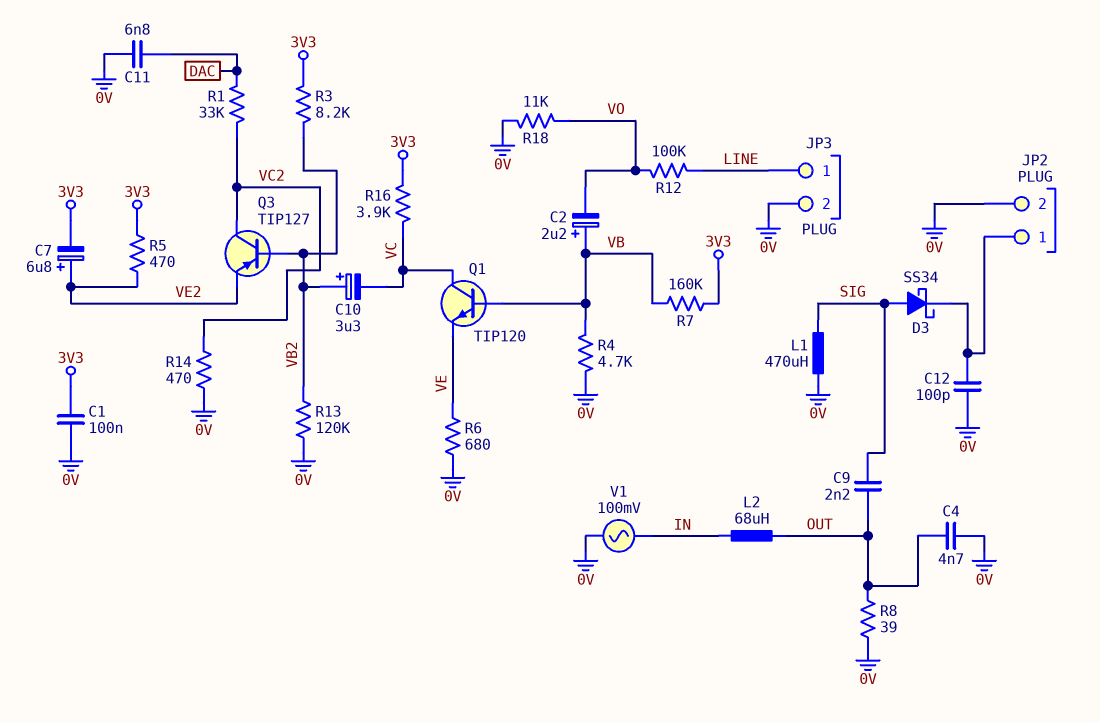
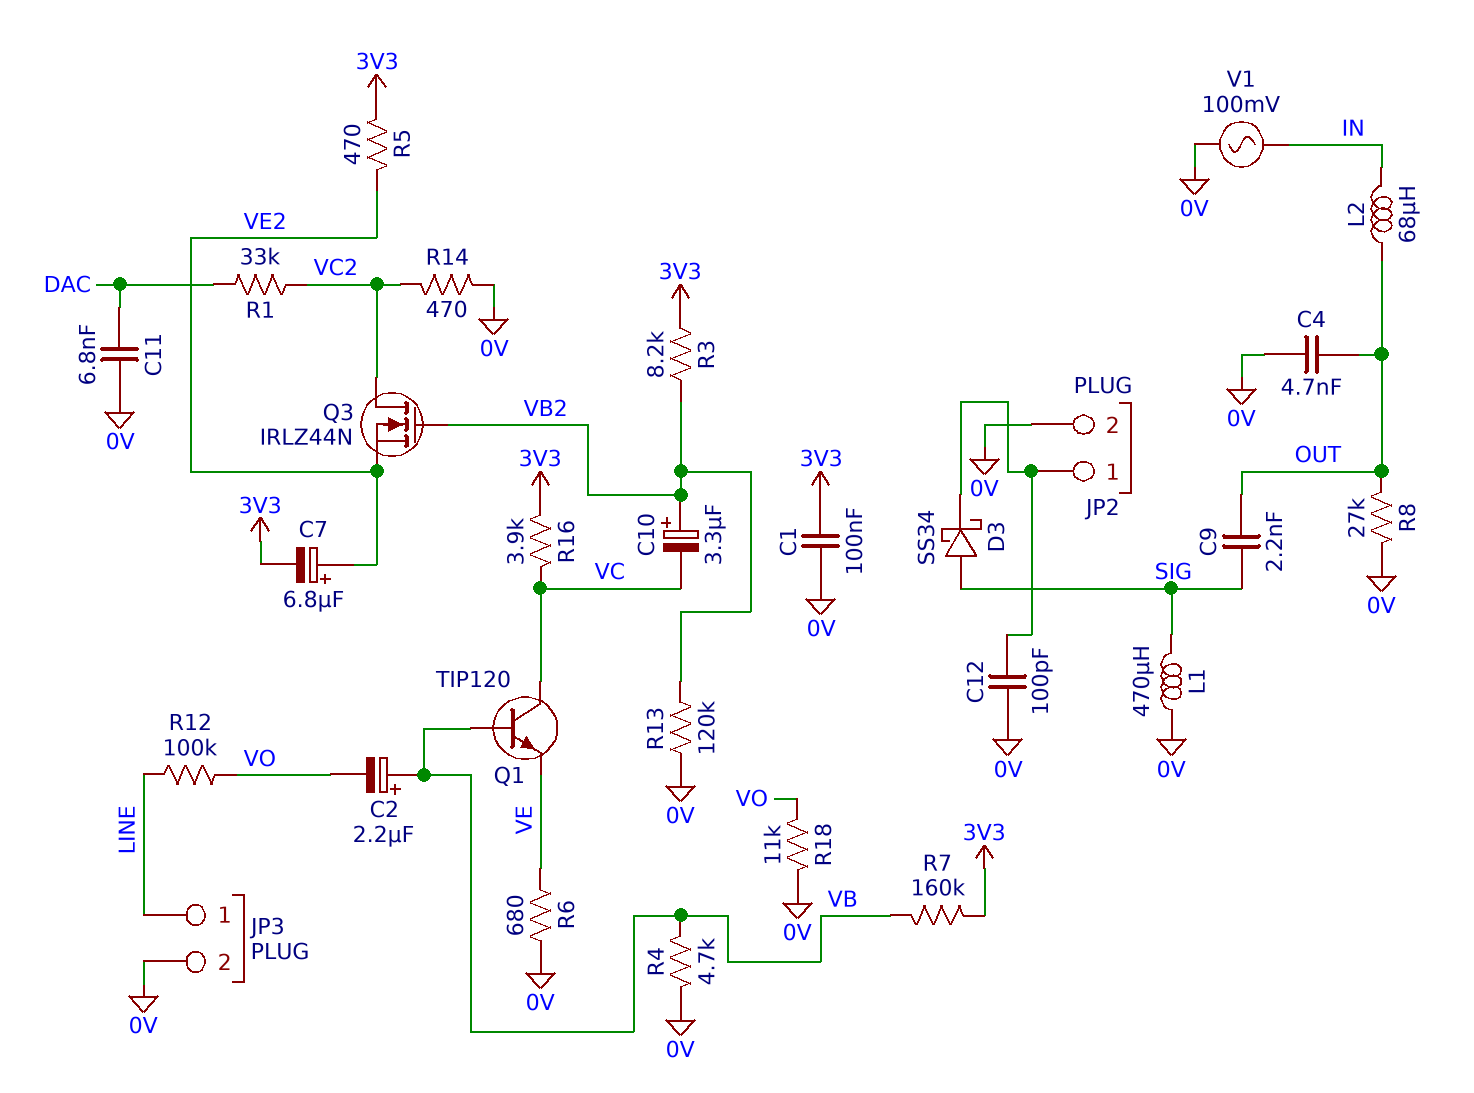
Q3: PNP TIP127 (B VB2, C VC2, E VE2) -> NMOS IRLZ44N (G VB2, D VC2, S VE2)
R8: 39 (0V, OUT) -> 27k (0V, OUT)

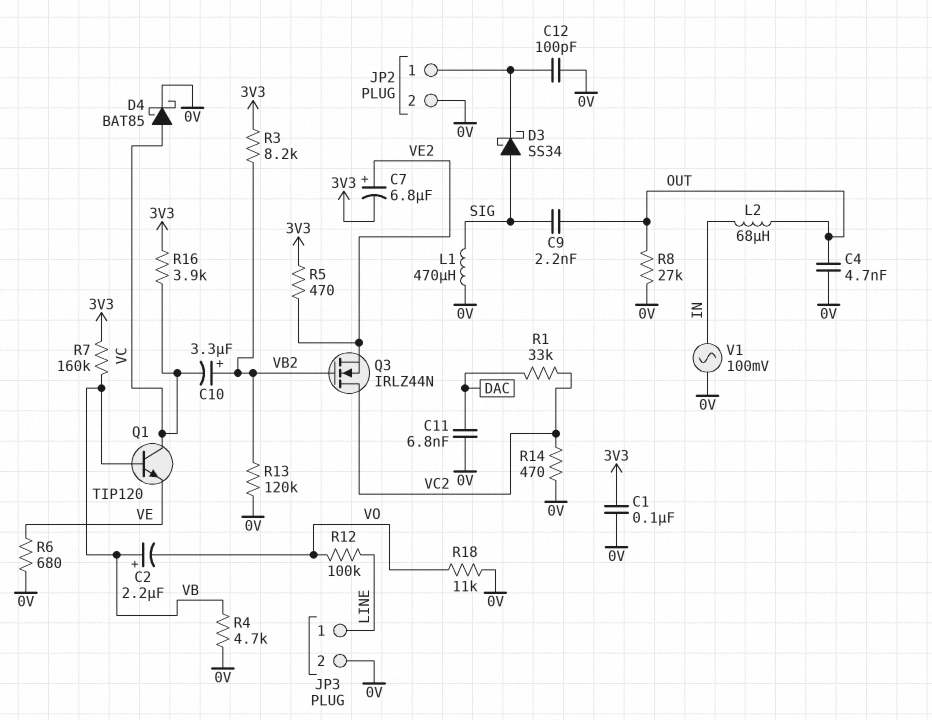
D4: none -> schottky BAT85 (A VC, K 0V)

